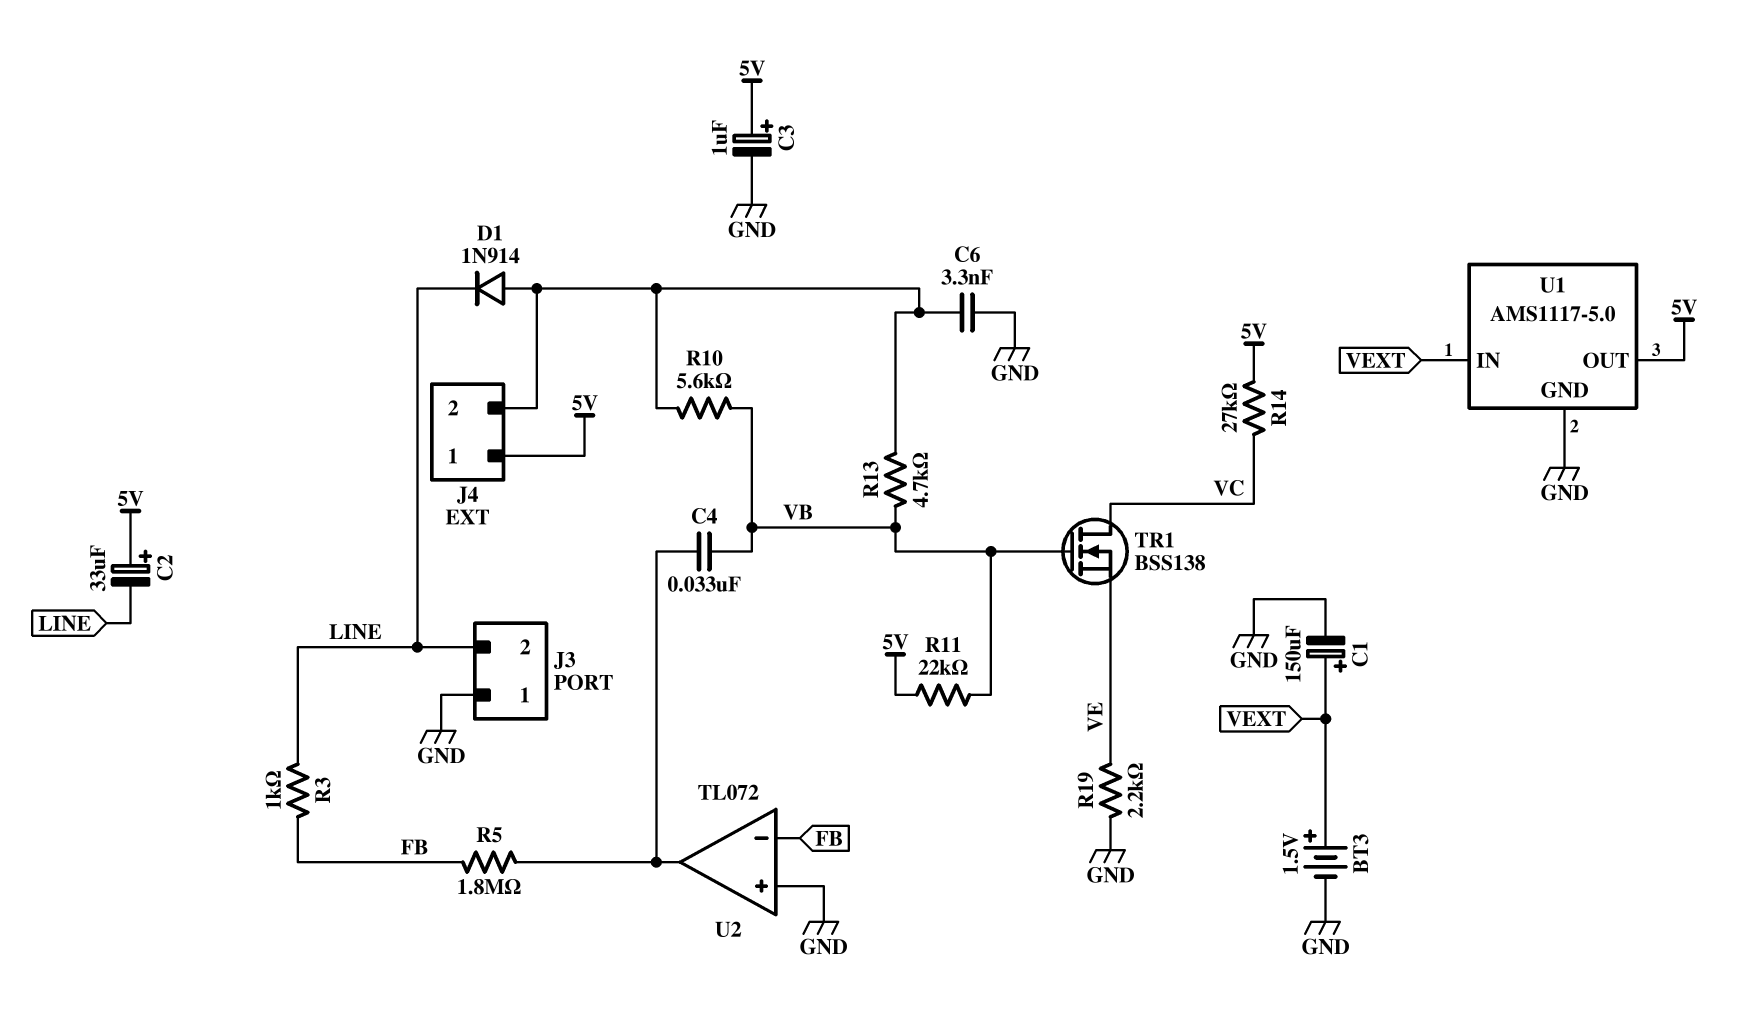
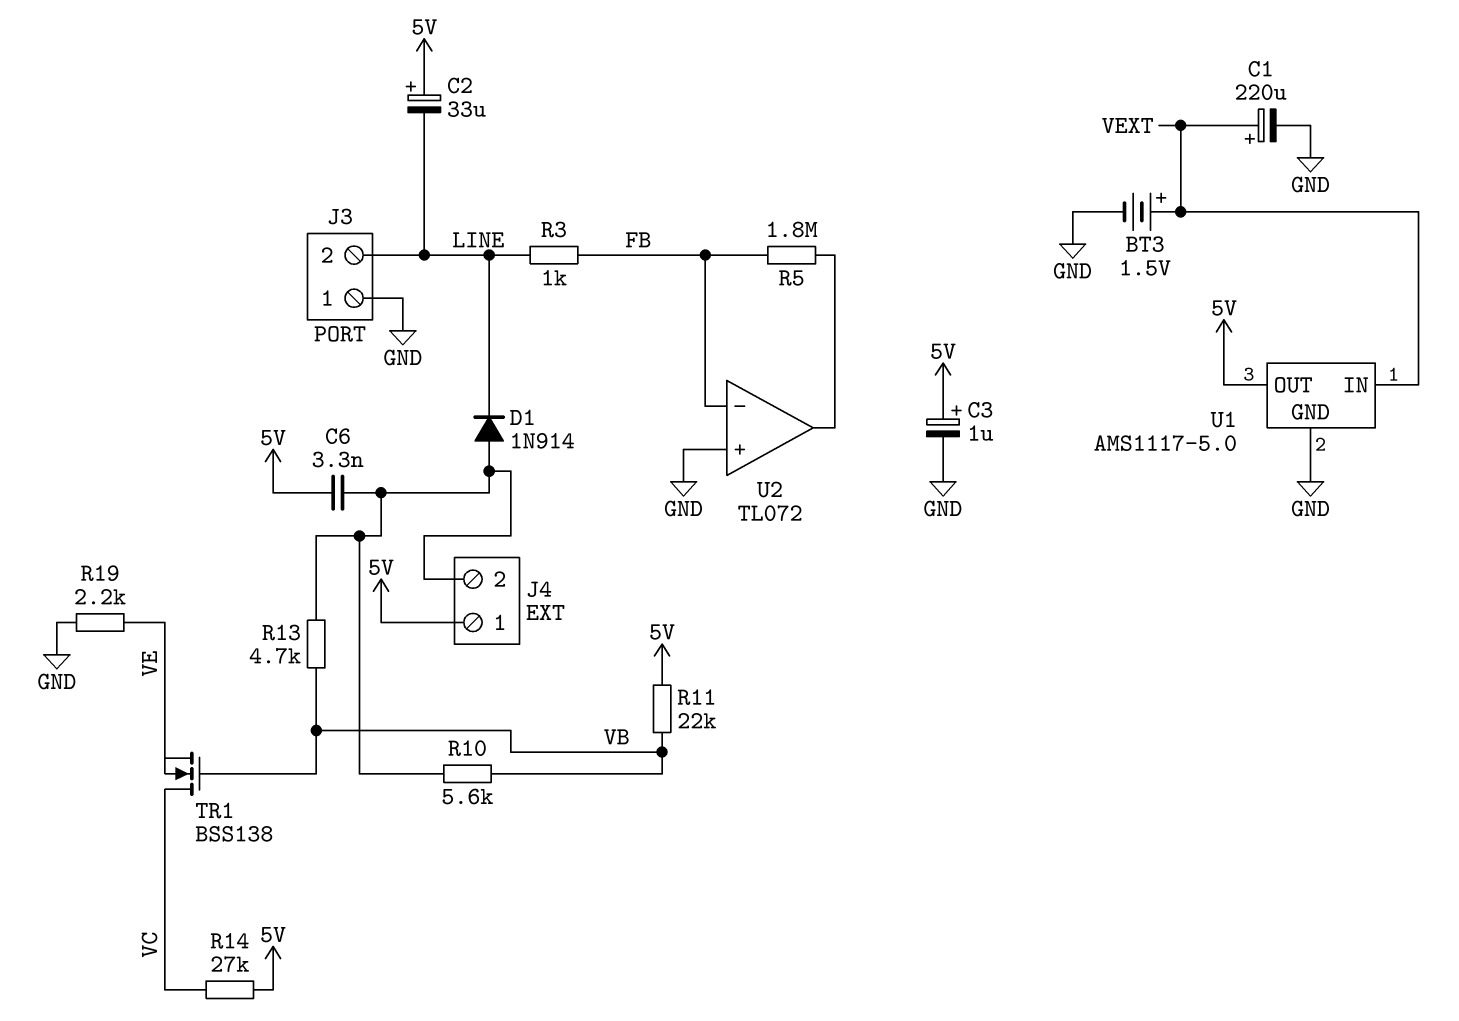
C1: 150uF (plus VEXT, minus GND) -> 220uF (plus VEXT, minus GND)
C4: 33nF (U2/out, VB) -> none
C6: 3.3nF (GND, J4/2) -> 3.3nF (5V, J4/2)

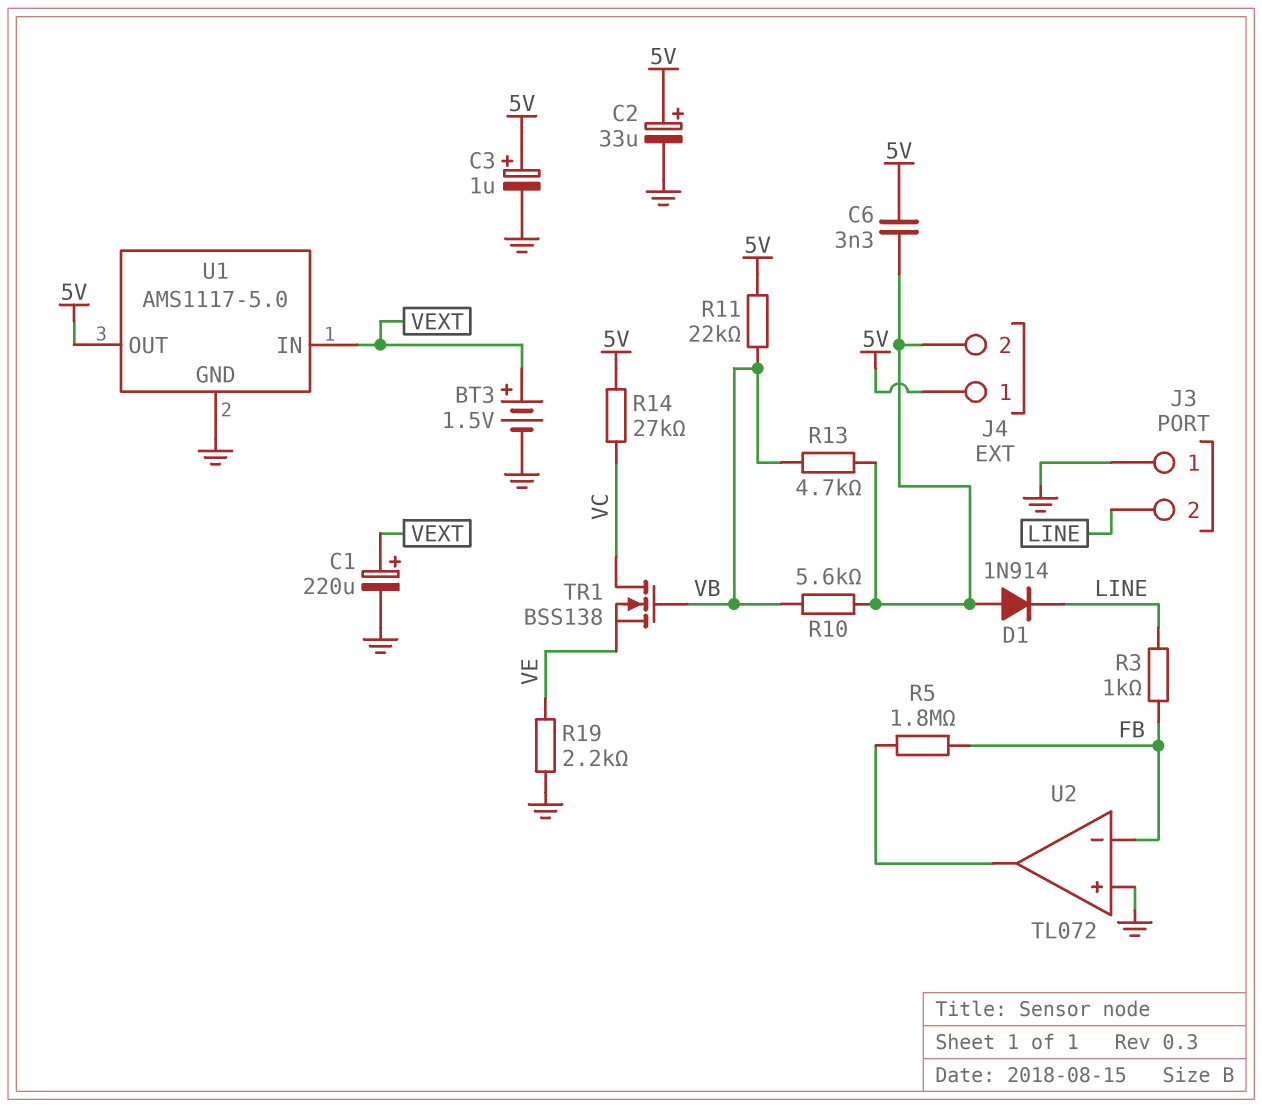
C2: 33uF (plus 5V, minus LINE) -> 33uF (plus 5V, minus GND)

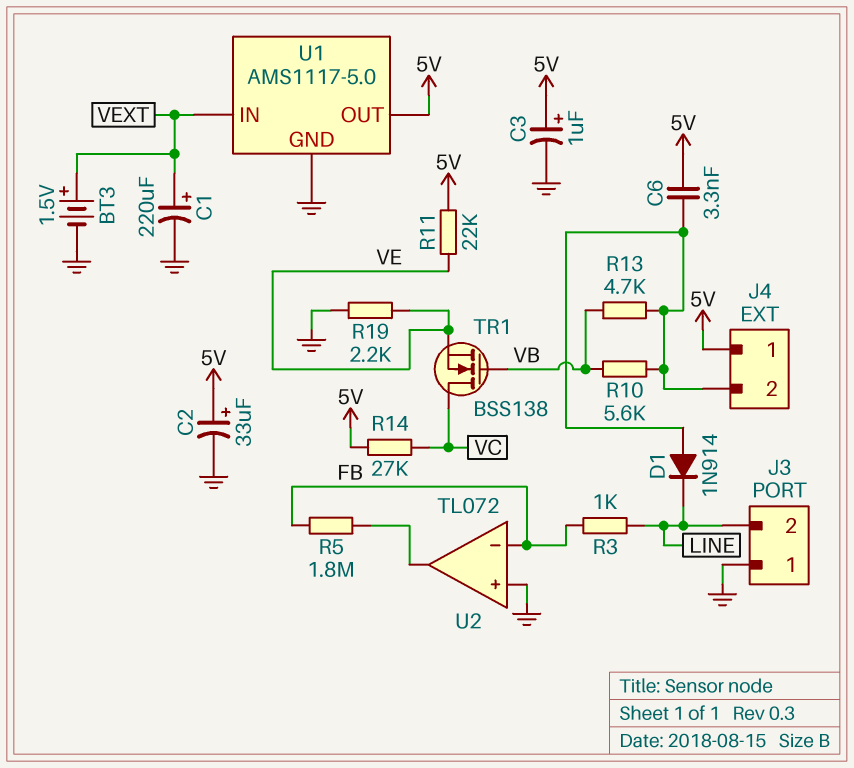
R11: 22k (5V, VB) -> 22k (5V, VE)

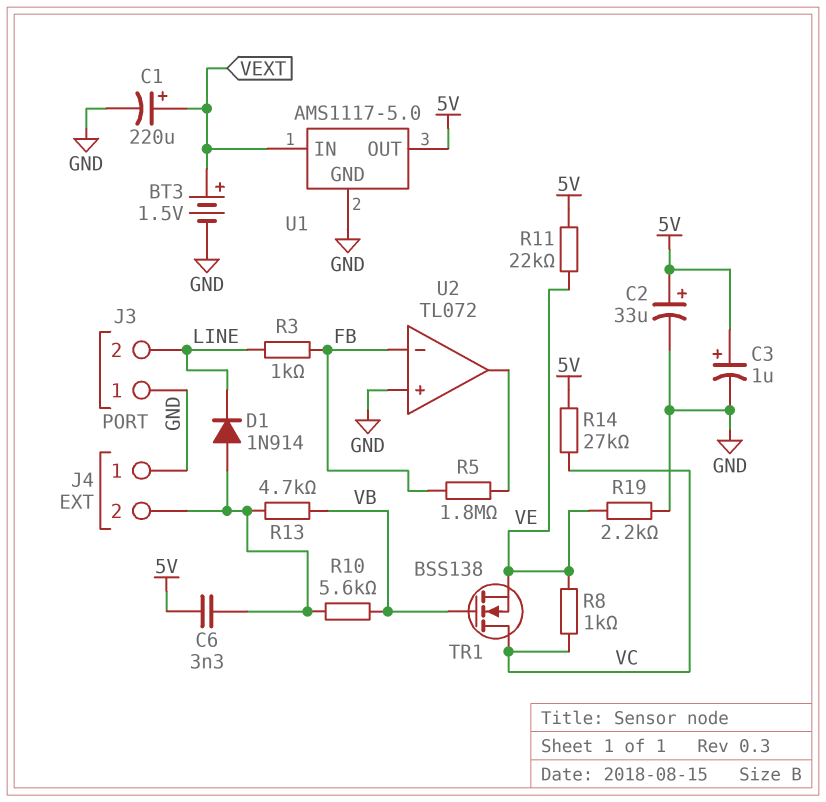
J4 pin 1: 5V -> GND
R8: none -> 1k (VC, VE)

